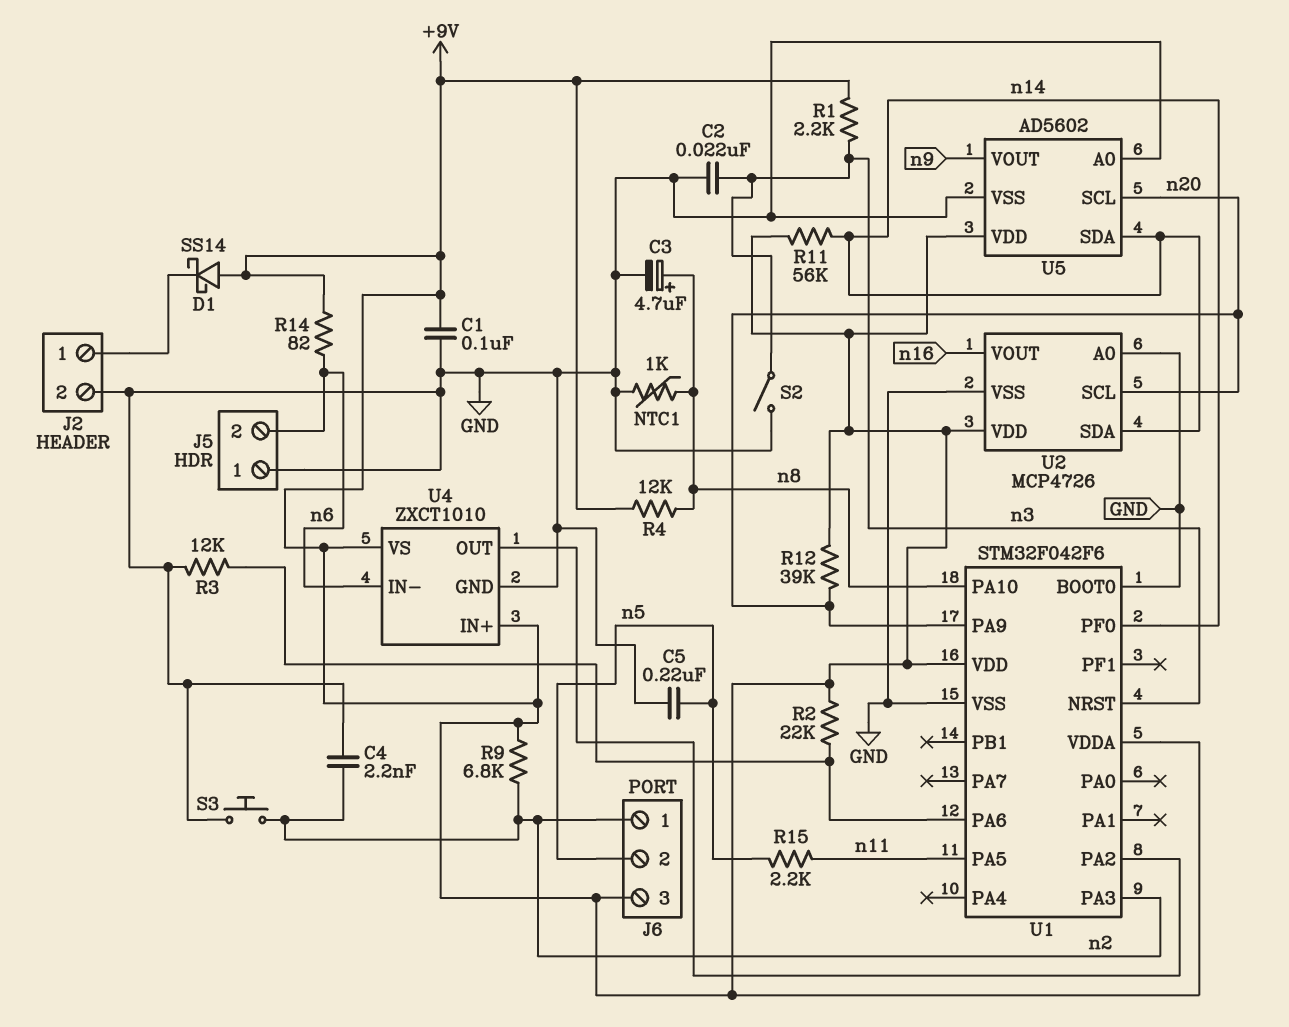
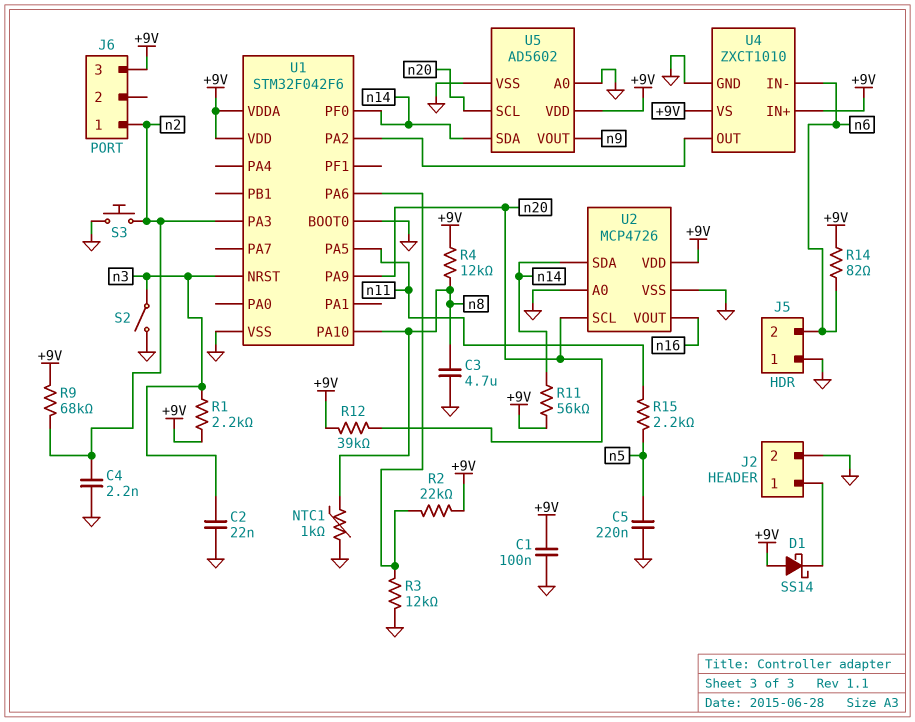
C3: 4.7uF (plus n8, minus GND) -> 4.7uF (GND, n8)
J6 pin 2: n5 -> none
R9: 6.8k (+9V, n2) -> 68k (+9V, n2)

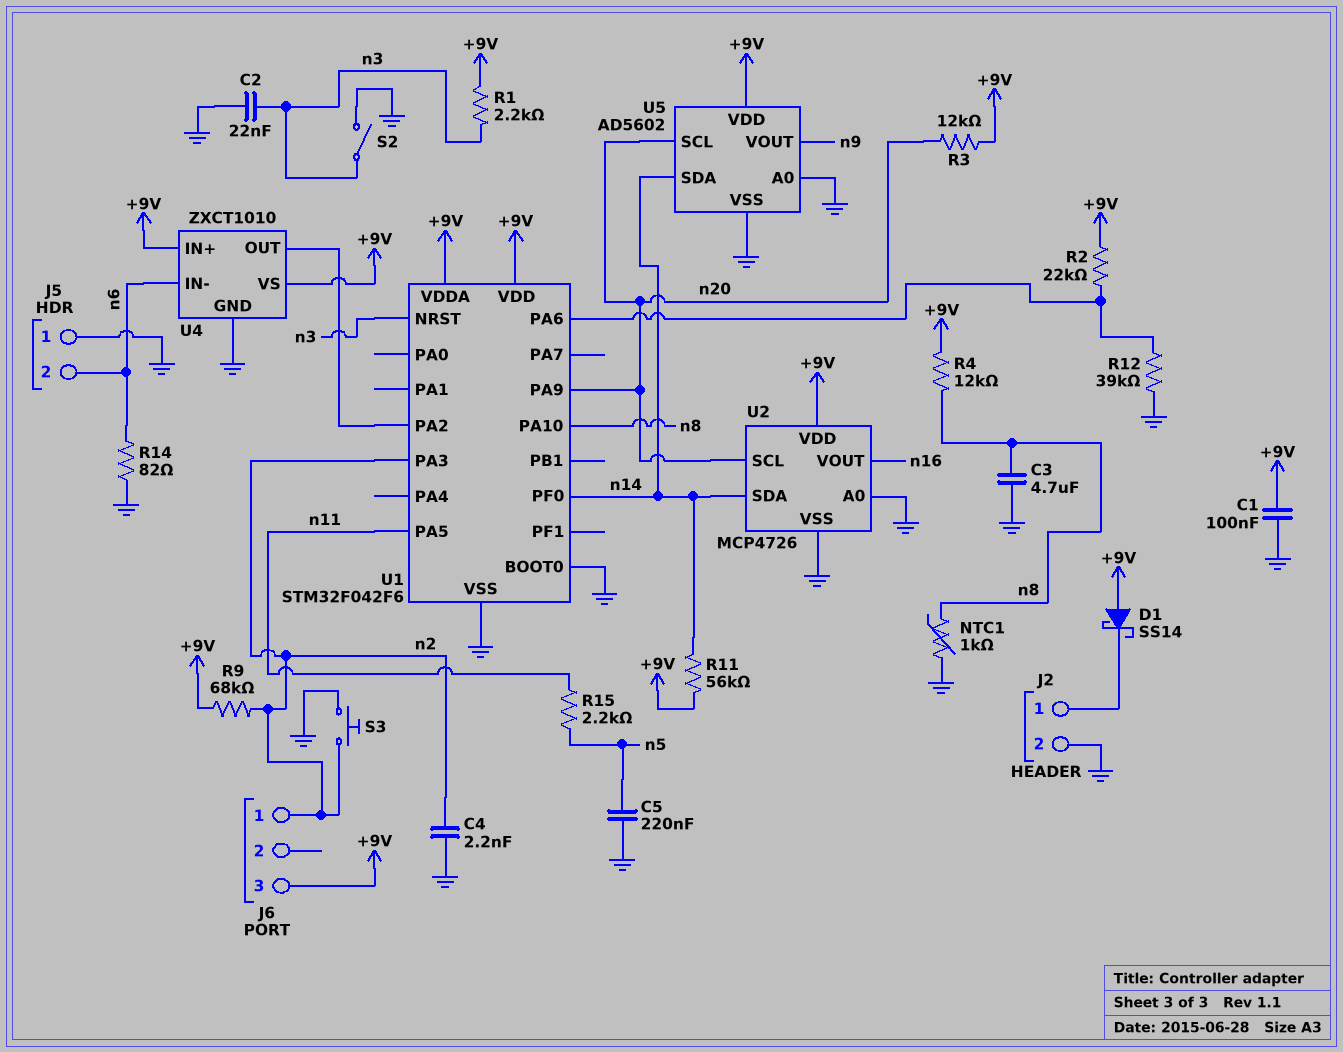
R3: 12k (GND, U1/PA6) -> 12k (+9V, n20)
R12: 39k (+9V, n20) -> 39k (GND, U1/PA6)
R14: 82 (+9V, n6) -> 82 (GND, n6)

